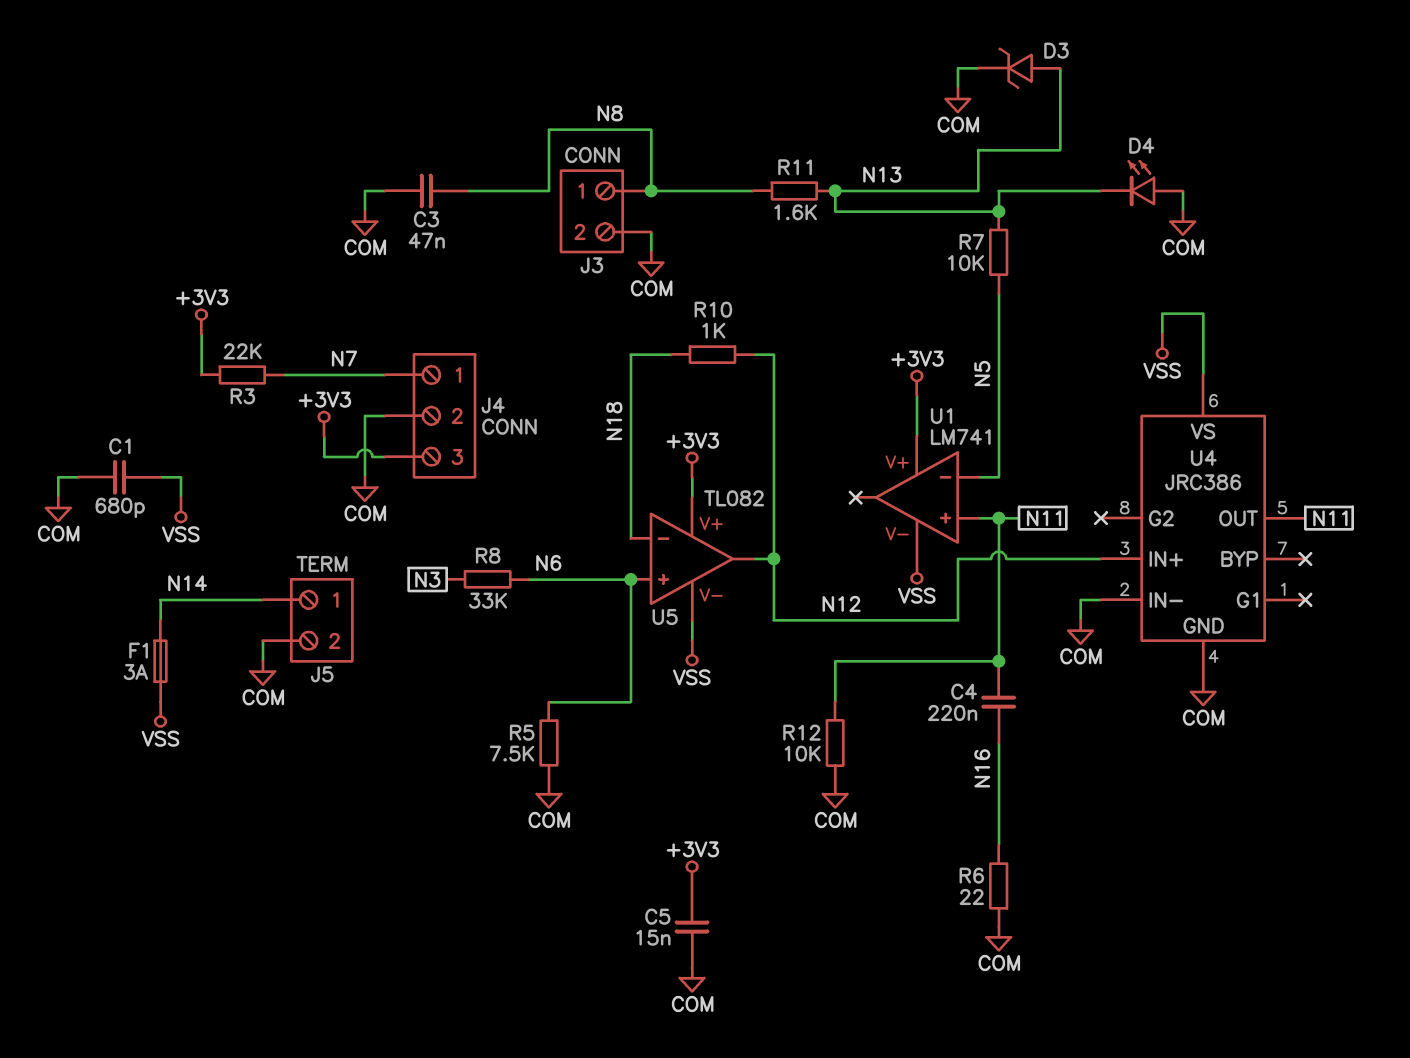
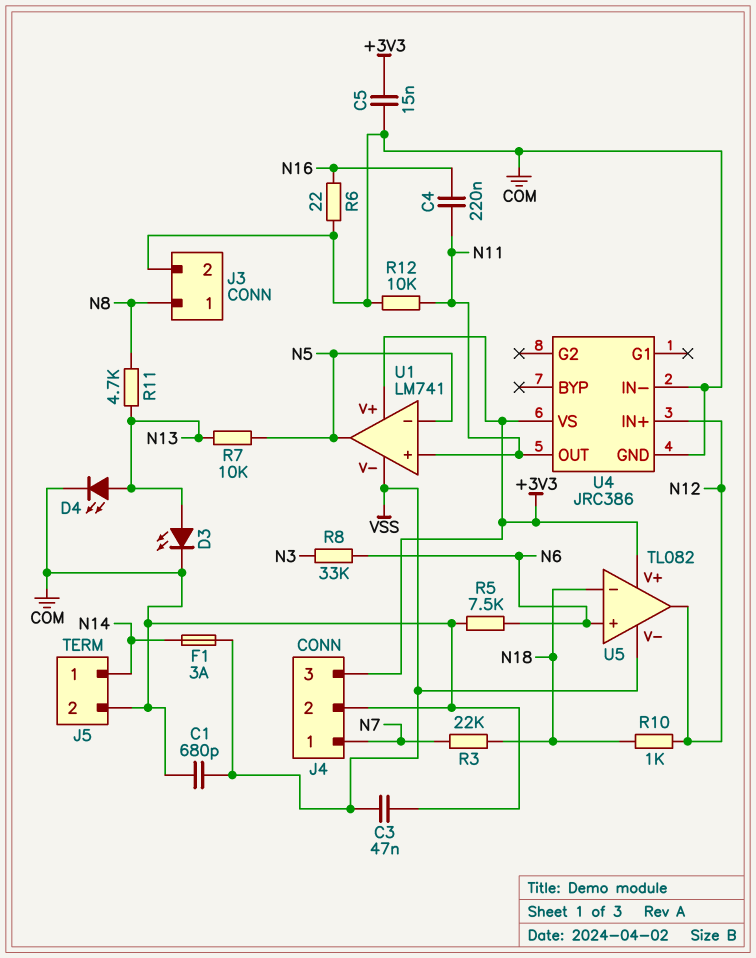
C3: 47nF (COM, N8) -> 47nF (COM, VSS)
D3: zener (A N13, K COM) -> LED (A N13, K COM)
D4: LED (A COM, K N13) -> LED (A N13, K COM)
R3: 22k (+3V3, N7) -> 22k (N7, N18)
R11: 1.6k (N8, N13) -> 4.7k (N8, N13)
U1 pin out: none -> N5
U4 pin VS: VSS -> +3V3

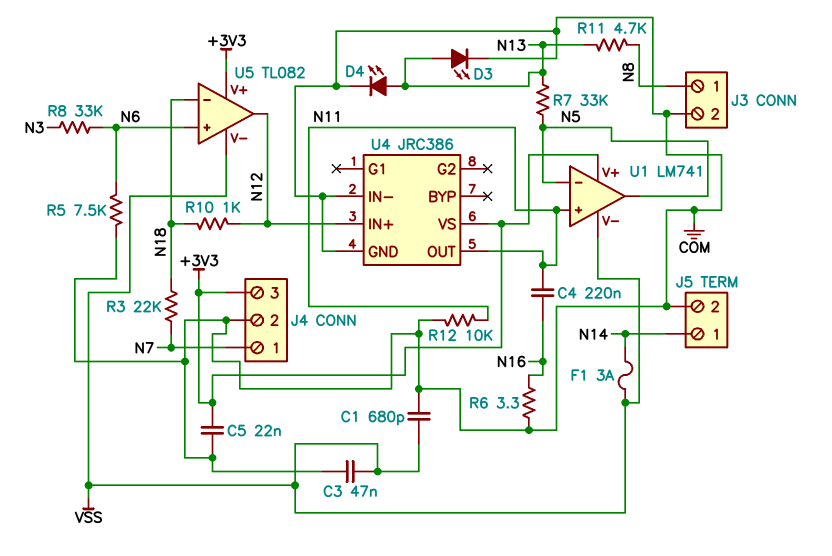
C5: 15nF (+3V3, COM) -> 22nF (+3V3, COM)
R6: 22 (COM, N16) -> 3.3 (COM, N16)
R7: 10k (N5, N13) -> 33k (N5, N13)

